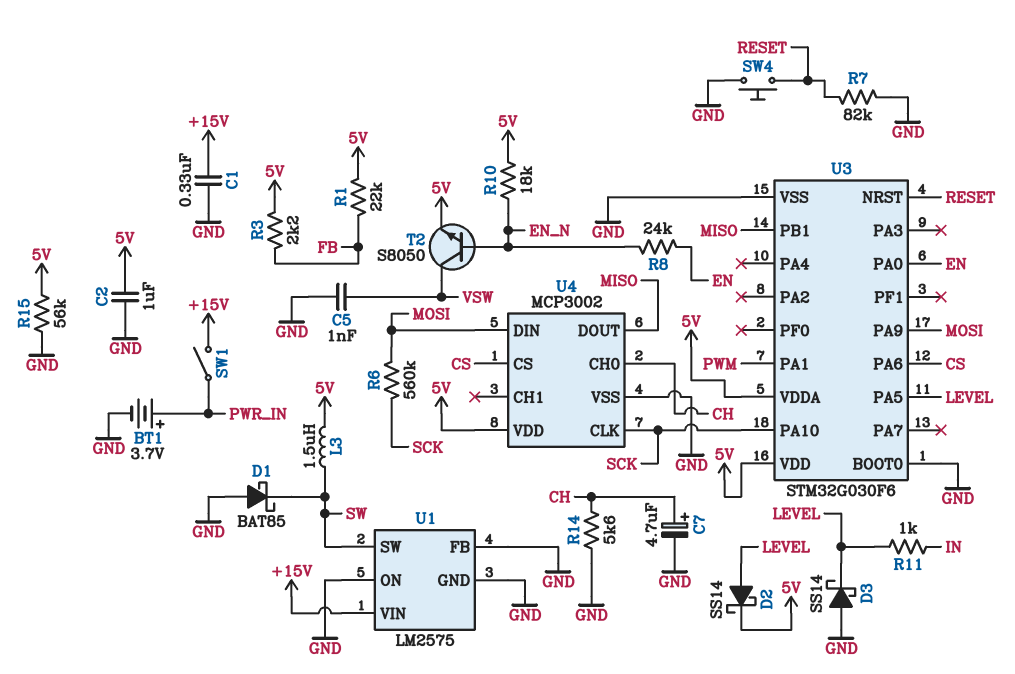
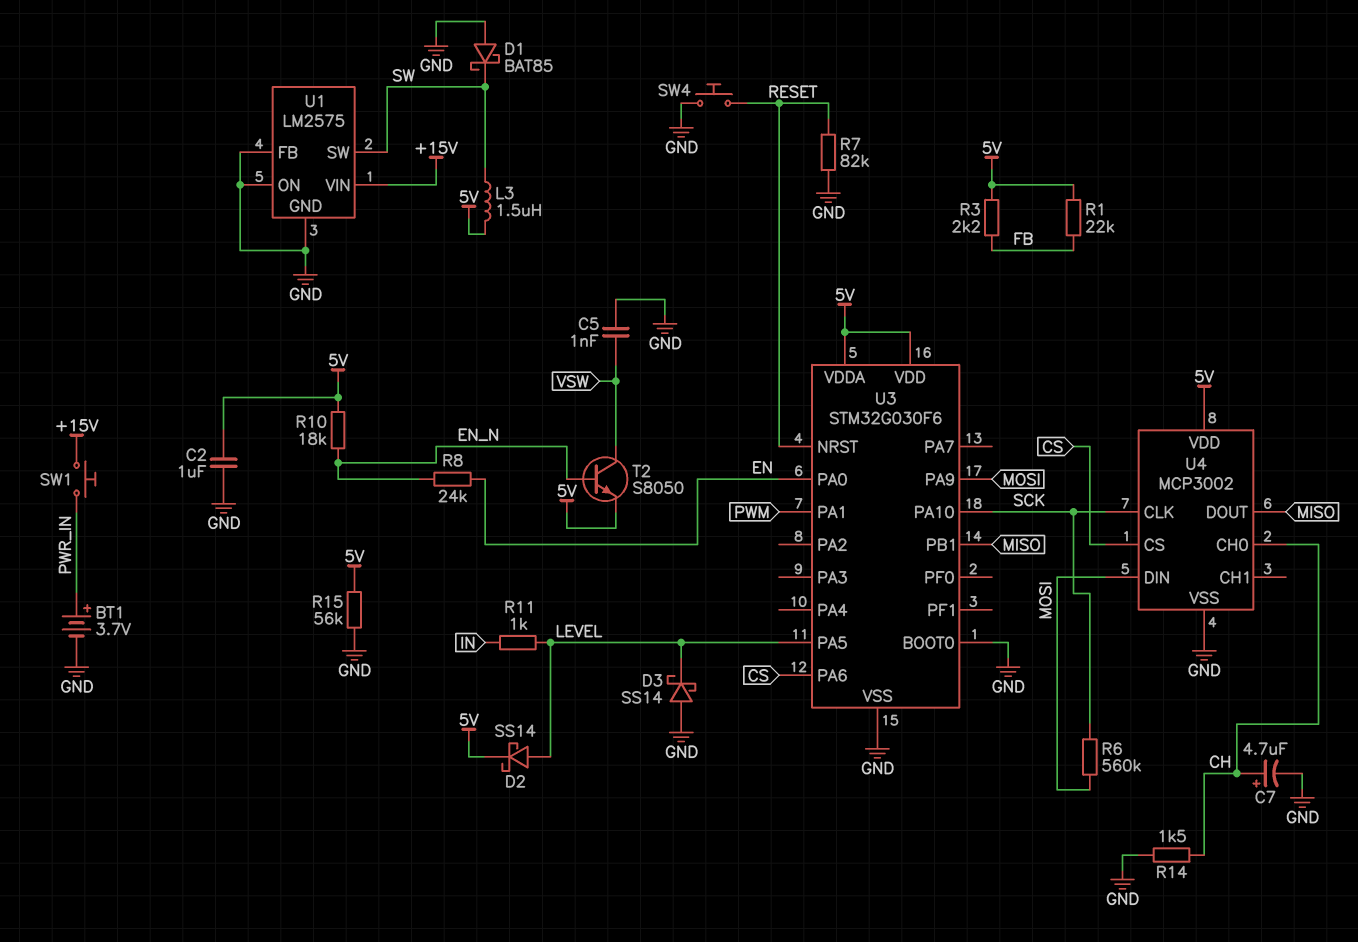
C1: 330nF (+15V, GND) -> none
R14: 5.6k (CH, GND) -> 1.5k (CH, GND)
SW1: switch (+15V, PWR_IN) -> button (+15V, PWR_IN)

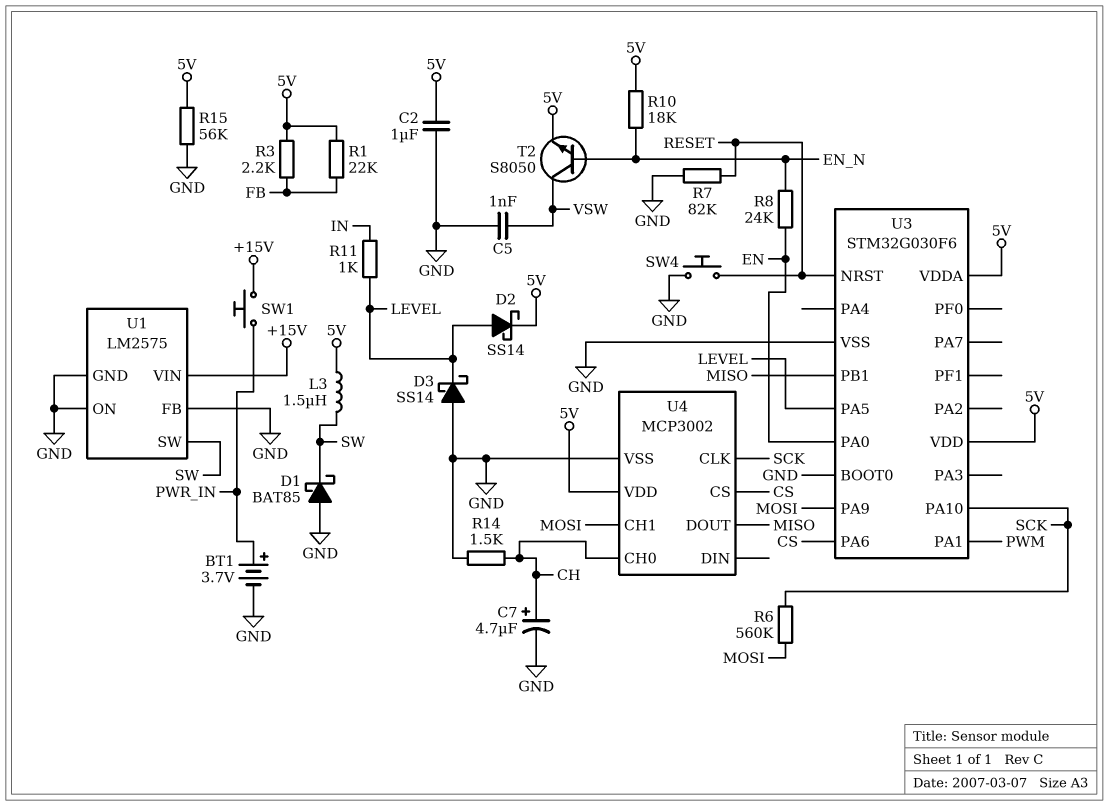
U4 pin CH1: none -> MOSI
U4 pin DIN: MOSI -> none

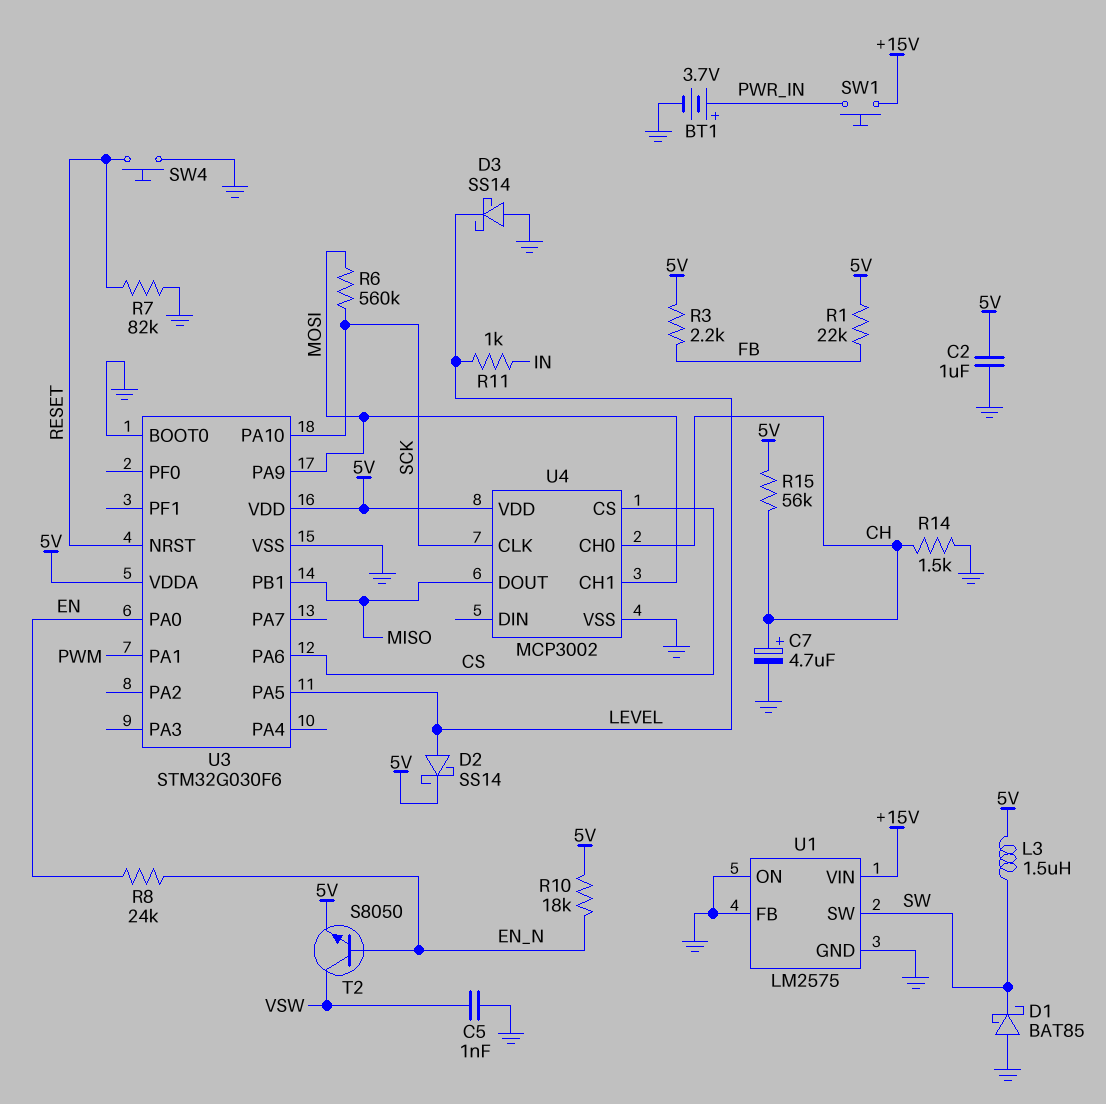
R15: 56k (5V, GND) -> 56k (5V, CH)

